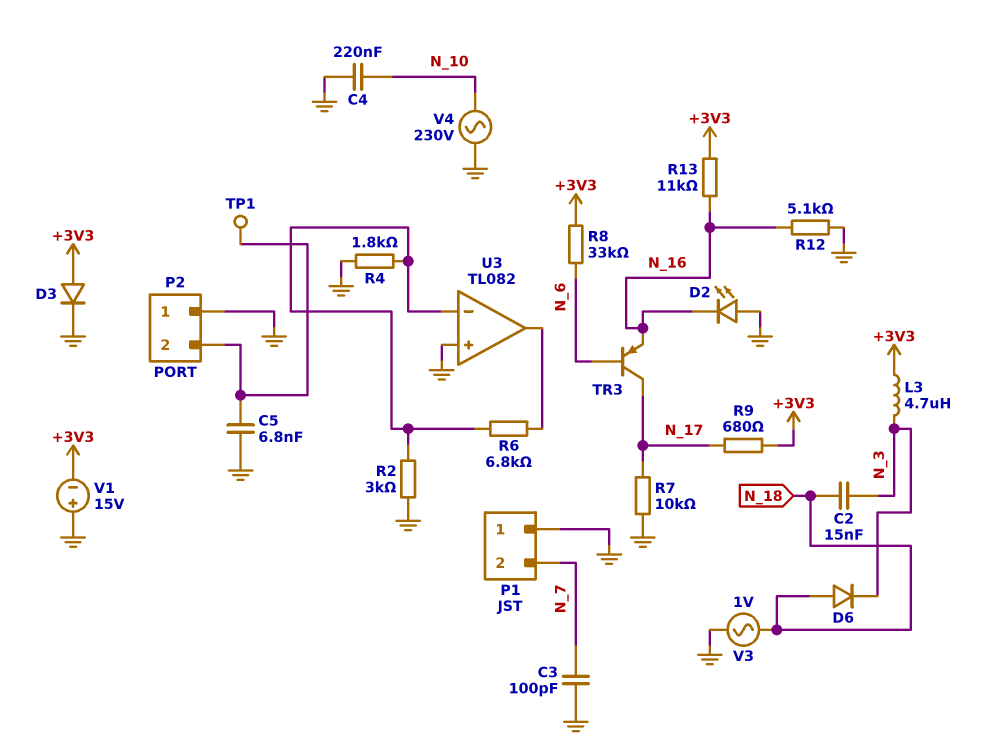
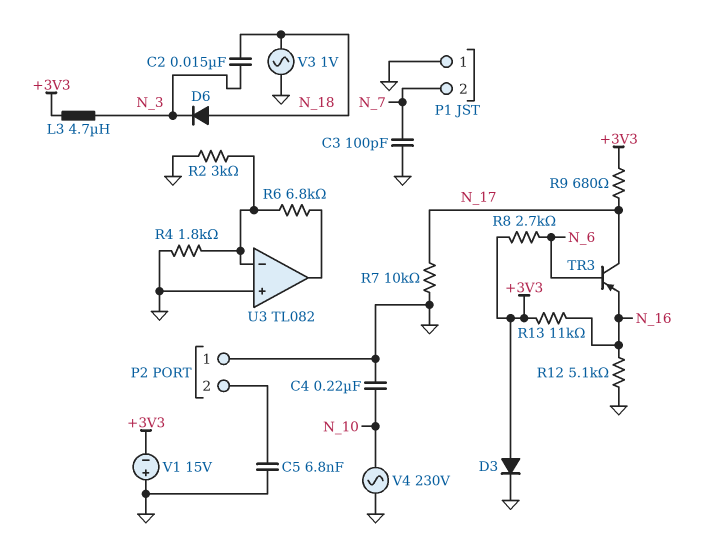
D2: LED (A GND, K N_16) -> none
R8: 33k (+3V3, N_6) -> 2.7k (+3V3, N_6)
TP1: test point (P2/2) -> none

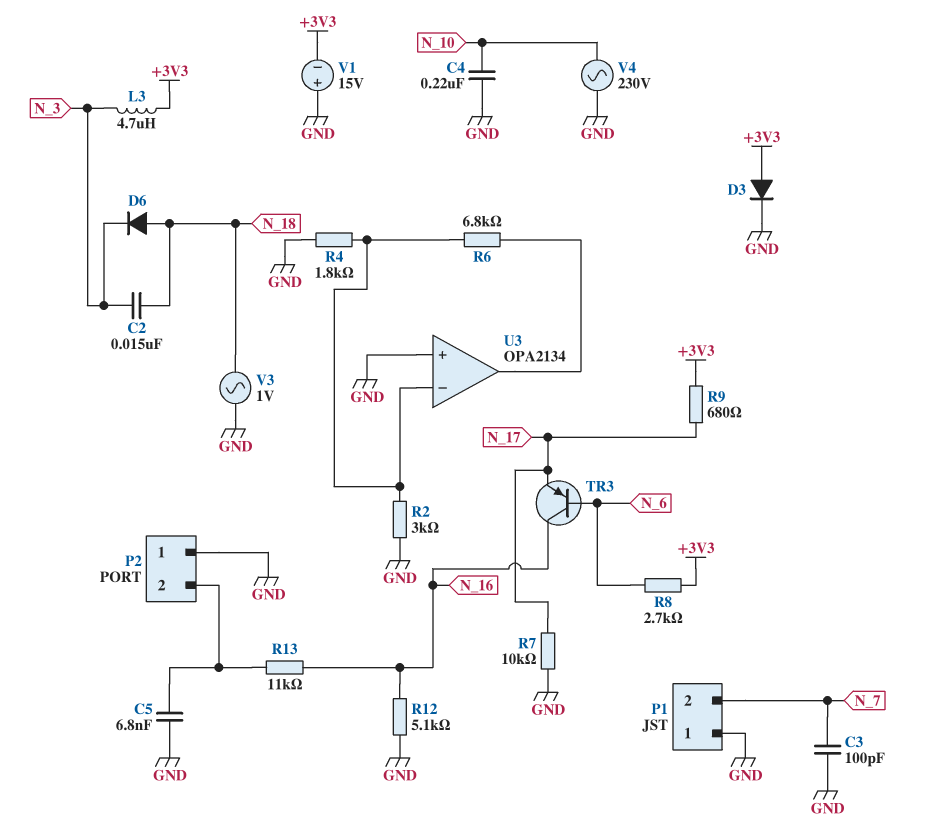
R13: 11k (+3V3, N_16) -> 11k (N_16, P2/2)
TR3: PNP (B N_6, C N_17, E N_16) -> PNP (B N_6, C N_16, E N_17)
U3: TL082 -> OPA2134

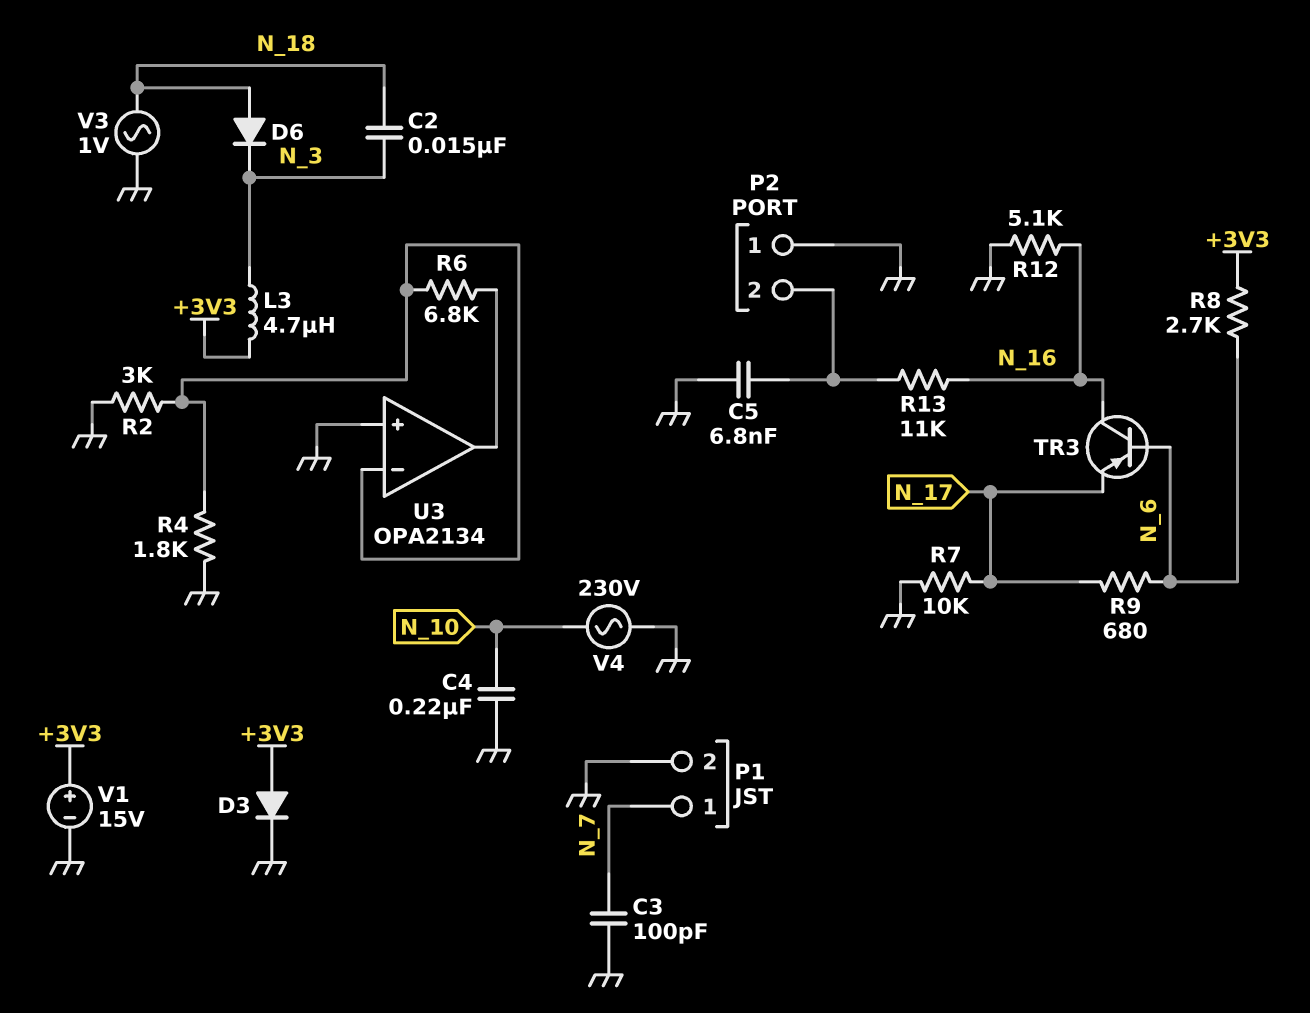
P1 pin 1: GND -> N_7
P1 pin 2: N_7 -> GND
R9: 680 (+3V3, N_17) -> 680 (N_6, N_17)
V1: 15V (plus GND, minus +3V3) -> 15V (plus +3V3, minus GND)

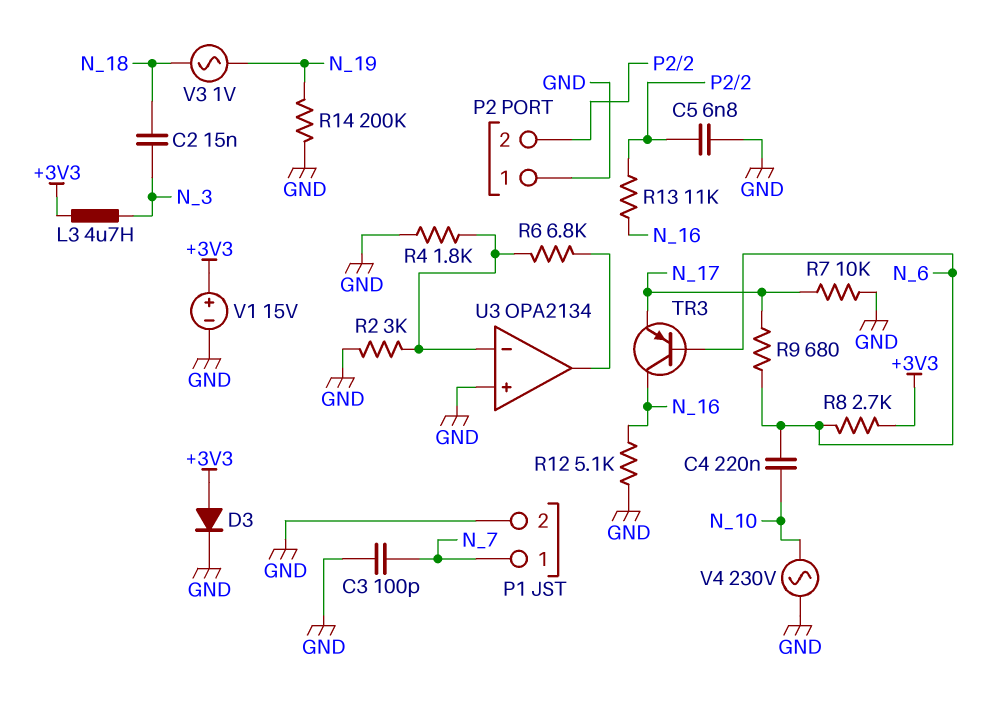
C4: 220nF (GND, N_10) -> 220nF (N_6, N_10)
D6: diode (A N_18, K N_3) -> none
R14: none -> 200k (GND, N_19)
V3: AC 1V (GND, N_18) -> AC 1V (N_18, N_19)

